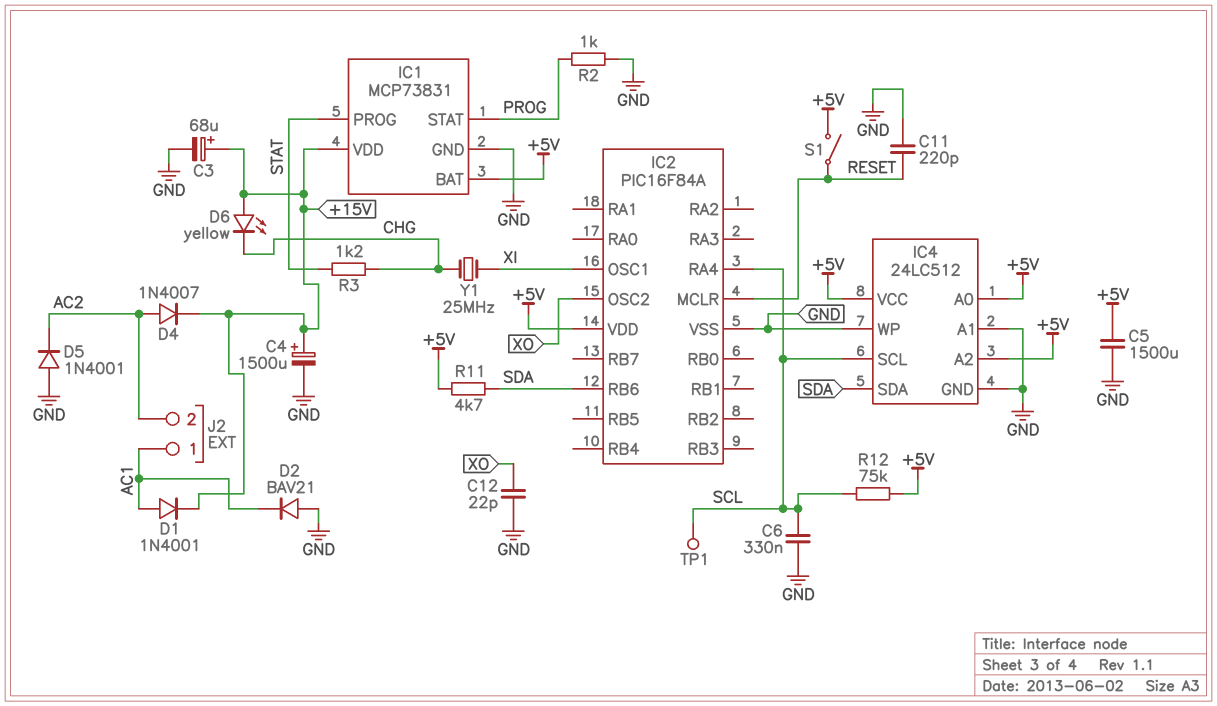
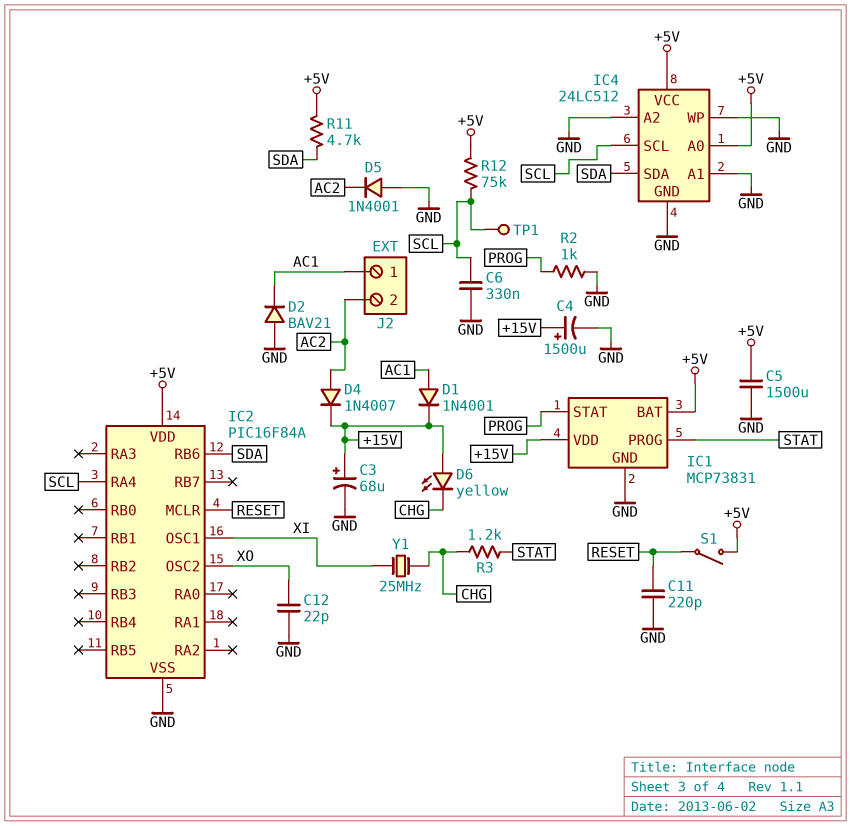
IC4 pin A2: +5V -> GND

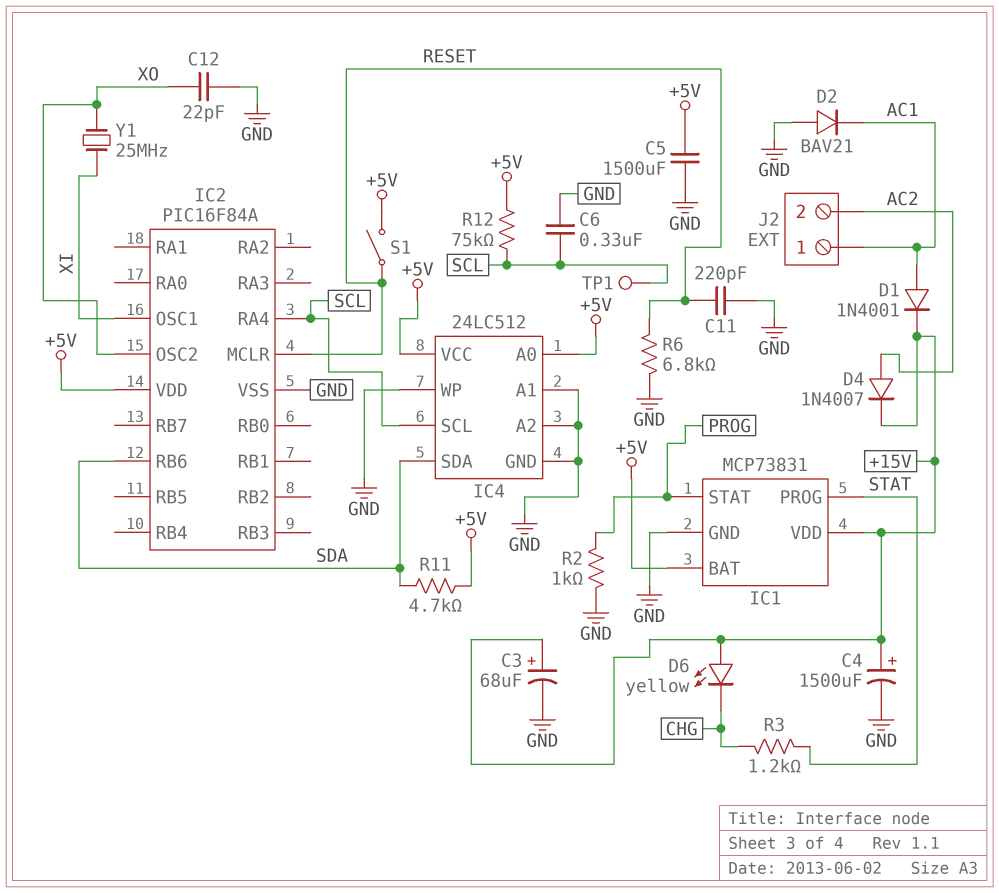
D5: diode 1N4001 (A GND, K AC2) -> none
R6: none -> 6.8k (GND, RESET)
Y1: 25MHz (CHG, XI) -> 25MHz (XI, XO)

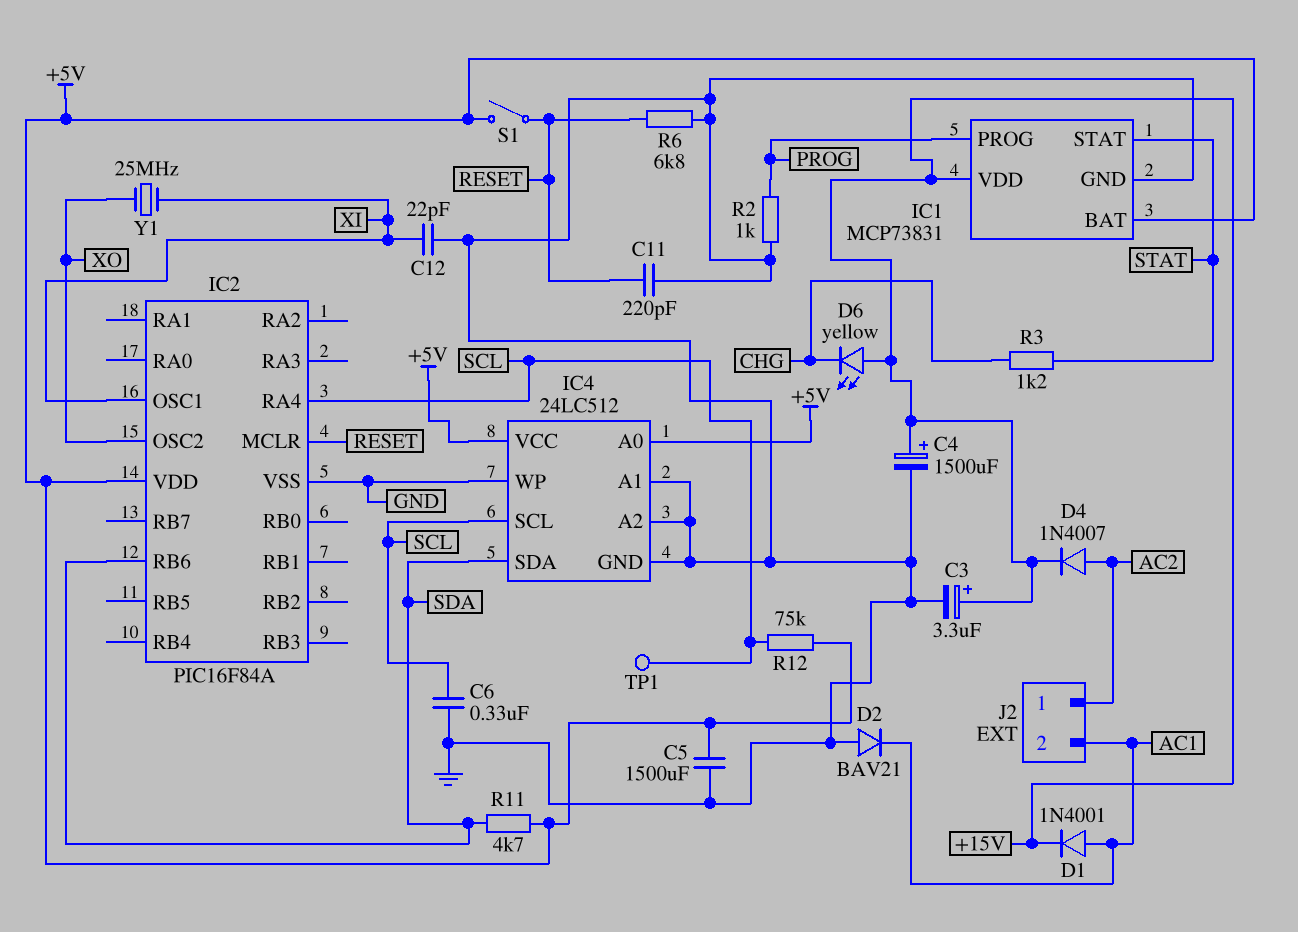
C3: 68uF (plus +15V, minus GND) -> 3.3uF (plus +15V, minus GND)
C12: 22pF (GND, XO) -> 22pF (GND, XI)
IC1 pin PROG: STAT -> PROG
IC1 pin STAT: PROG -> STAT
J2 pin 1: AC1 -> AC2
J2 pin 2: AC2 -> AC1

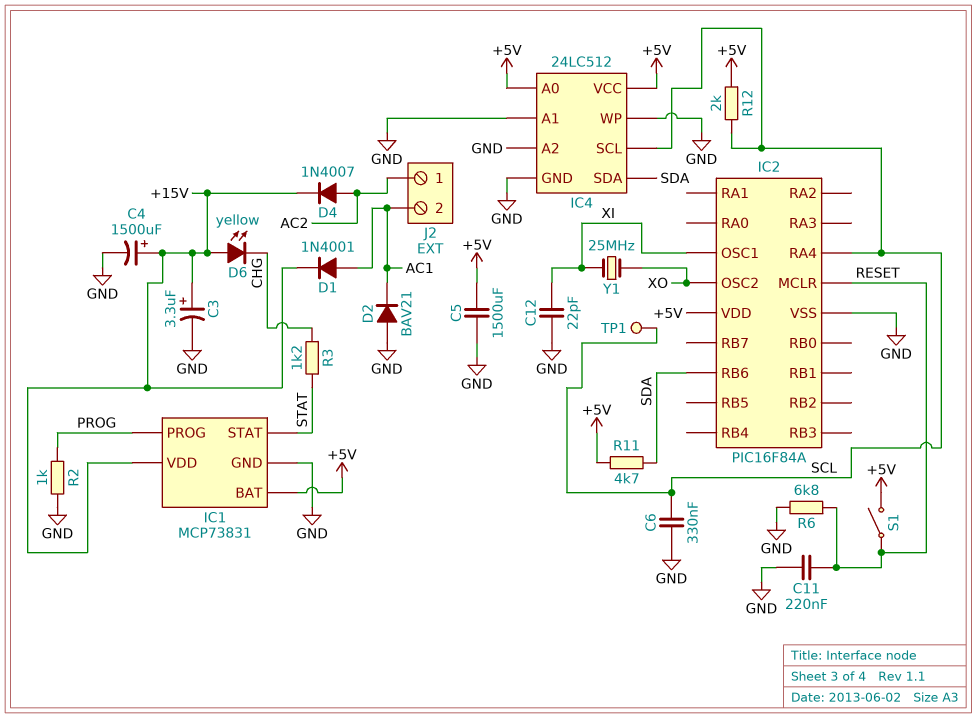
C11: 220pF (GND, RESET) -> 220nF (GND, RESET)
R12: 75k (+5V, SCL) -> 2k (+5V, SCL)

